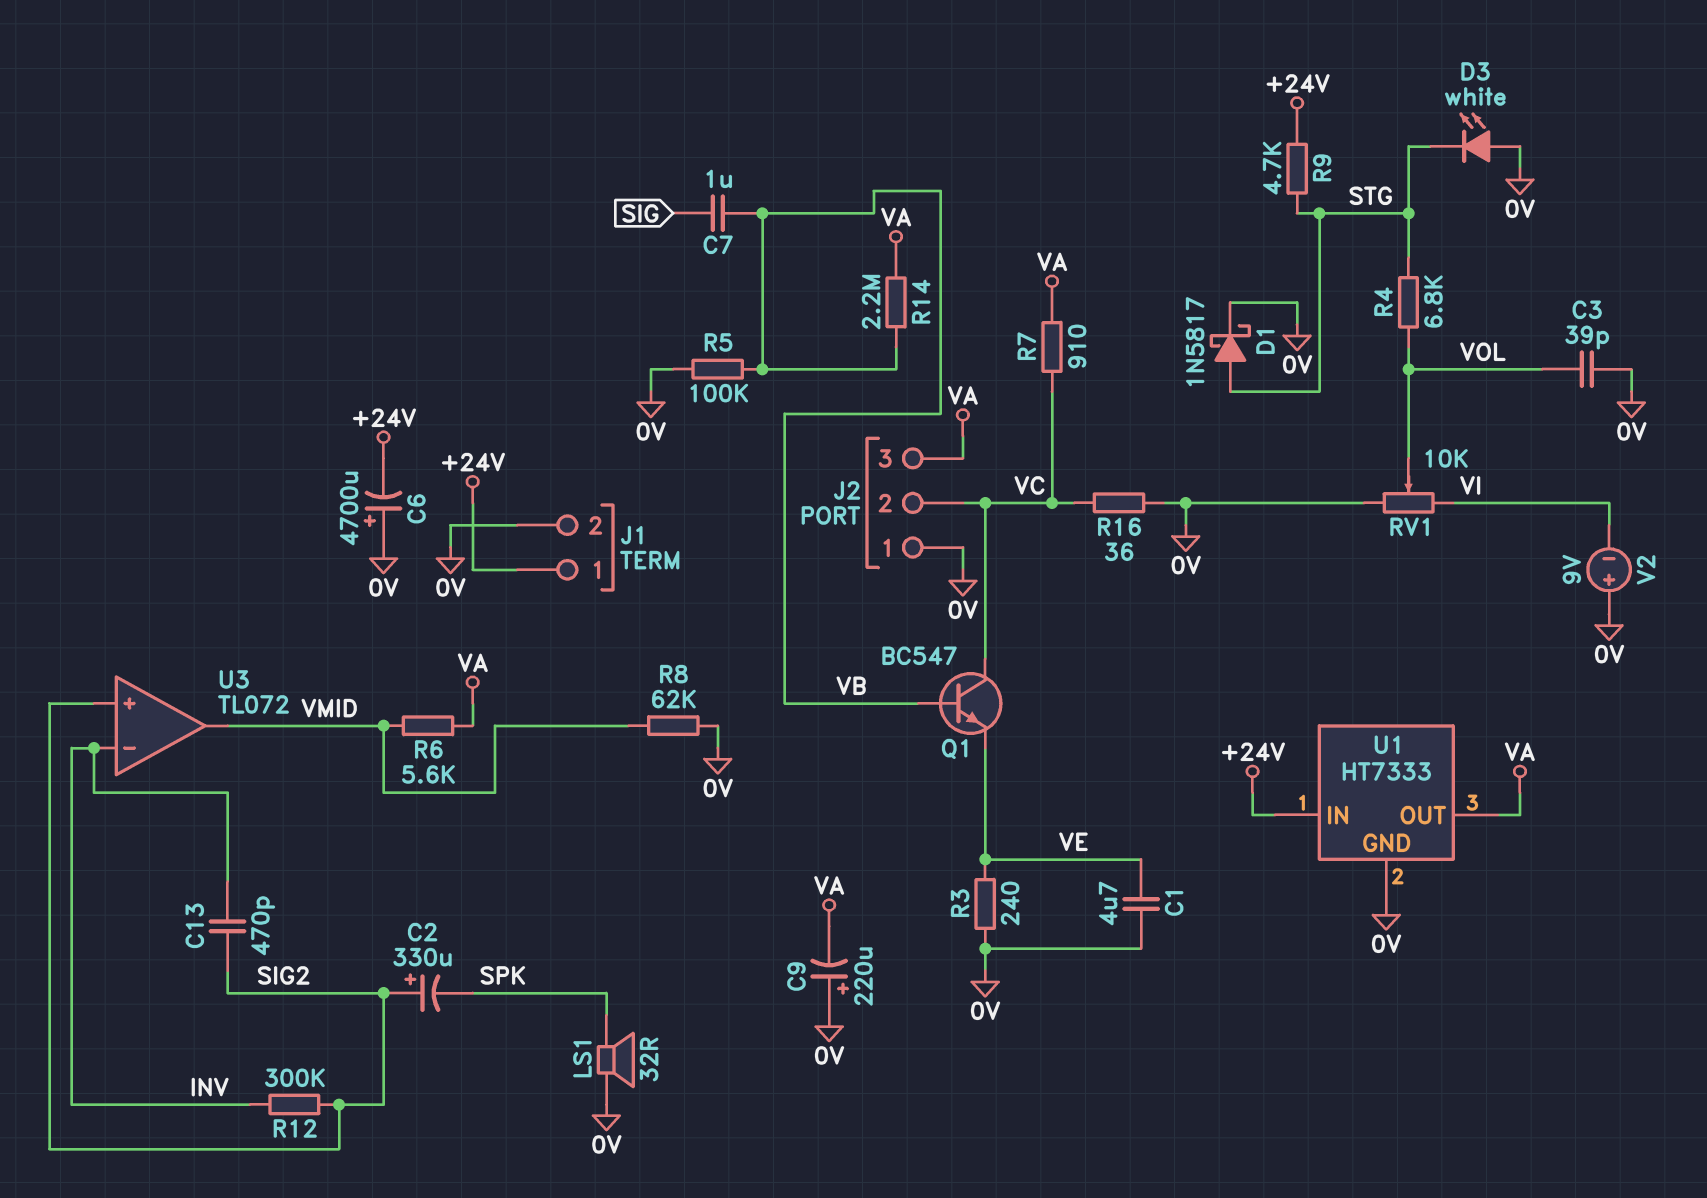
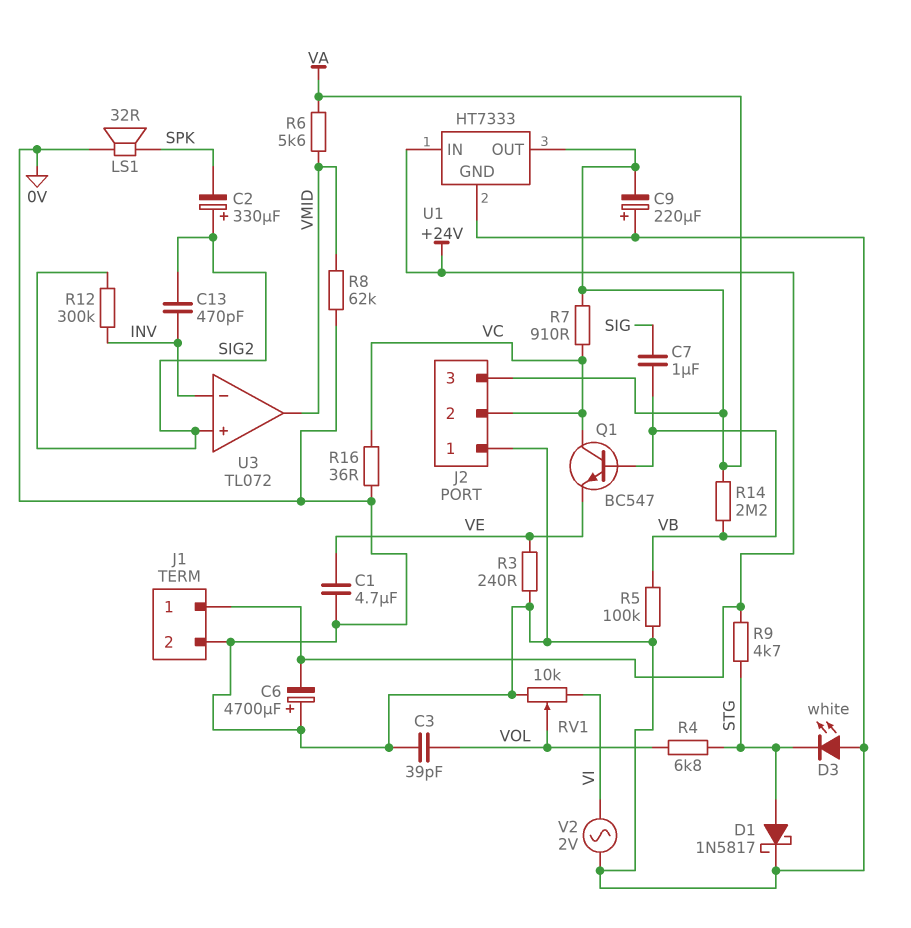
V2: 9V (plus 0V, minus VI) -> AC 2V (0V, VI)

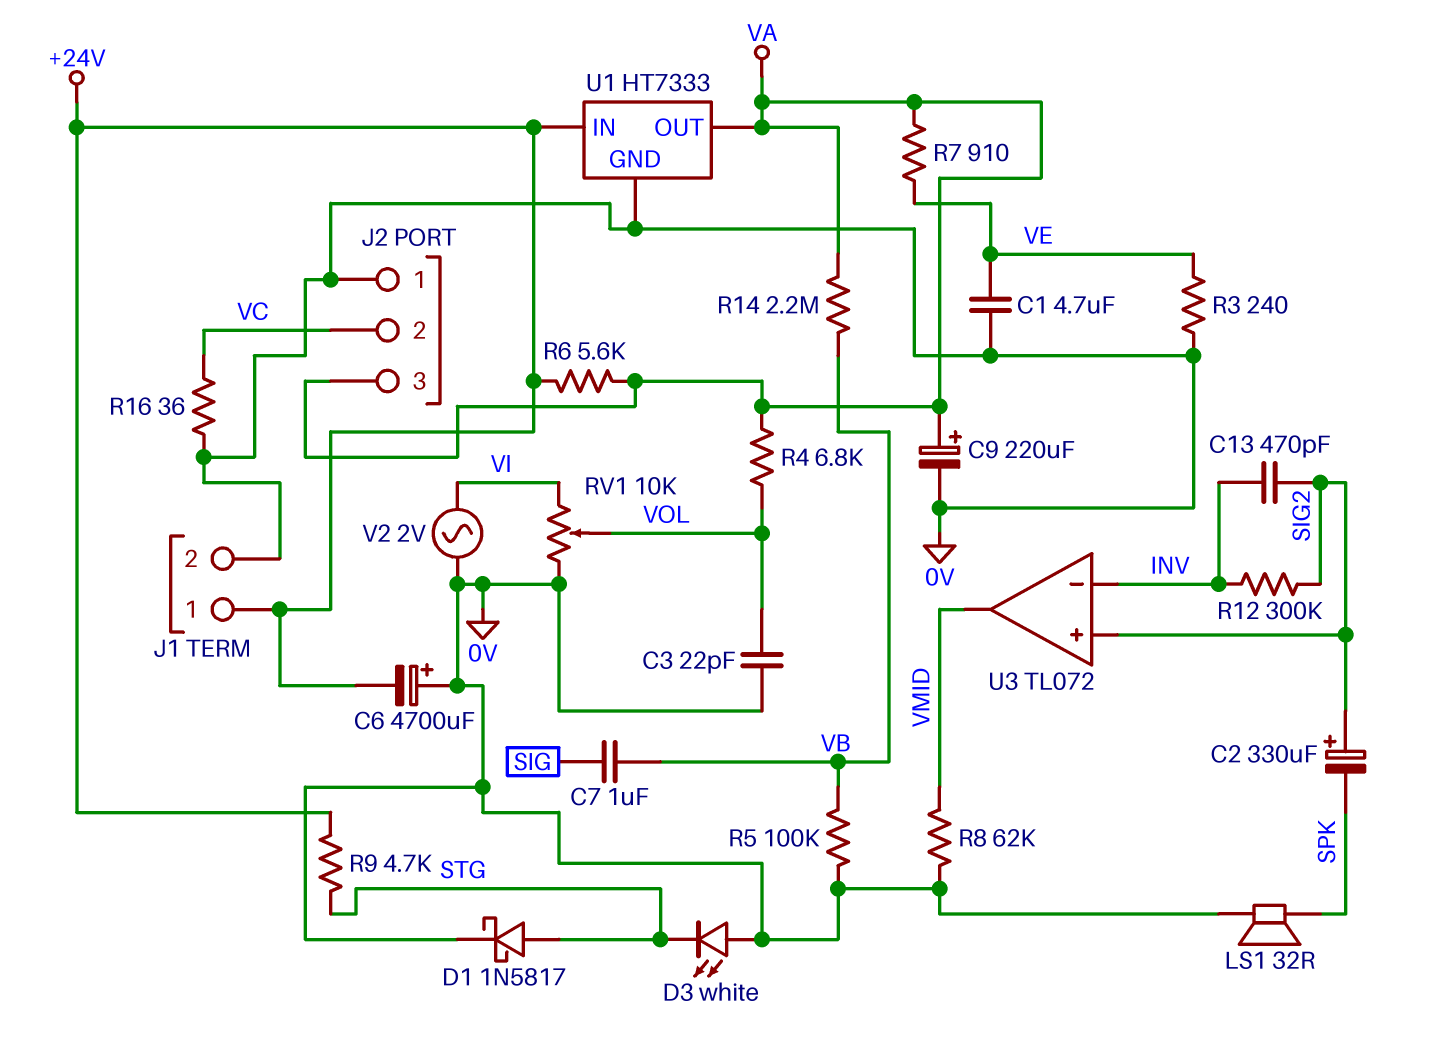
C3: 39pF (0V, VOL) -> 22pF (0V, VOL)
C9: 220uF (plus 0V, minus VA) -> 220uF (plus VA, minus 0V)
Q1: NPN BC547 (B VB, C VC, E VE) -> none
R4: 6.8k (STG, VOL) -> 6.8k (VA, VOL)
R6: 5.6k (VA, VMID) -> 5.6k (+24V, VA)
R7: 910 (VA, VC) -> 910 (VA, VE)

